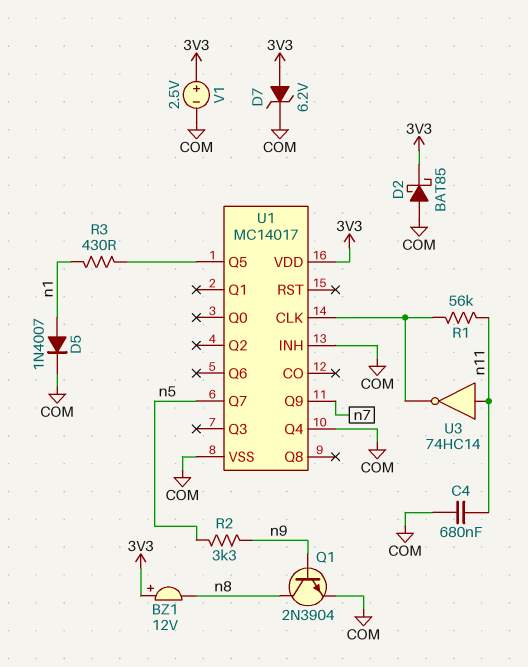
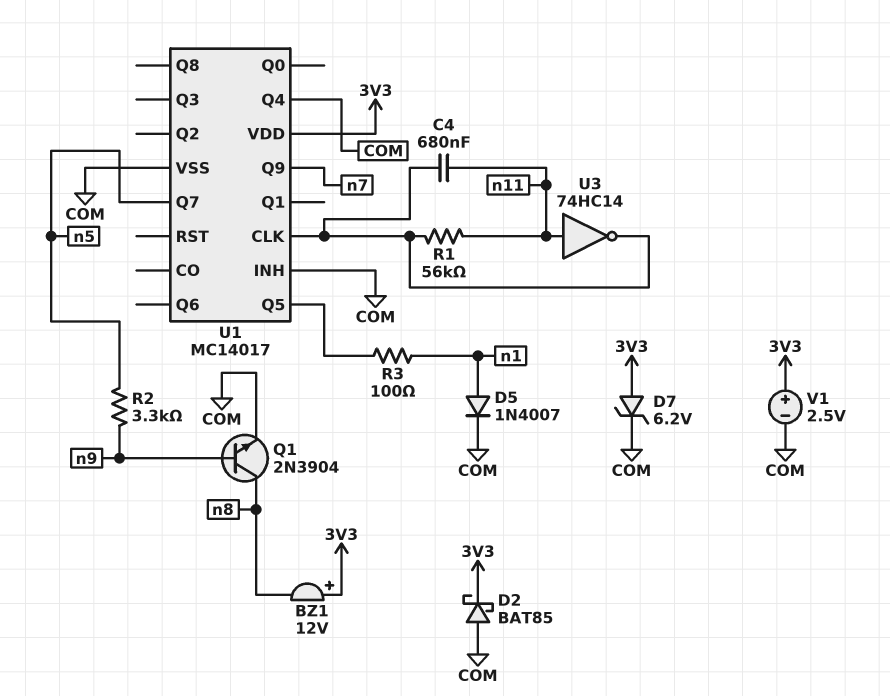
C4: 680nF (COM, n11) -> 680nF (U1/CLK, n11)
R3: 430 (U1/Q5, n1) -> 100 (U1/Q5, n1)

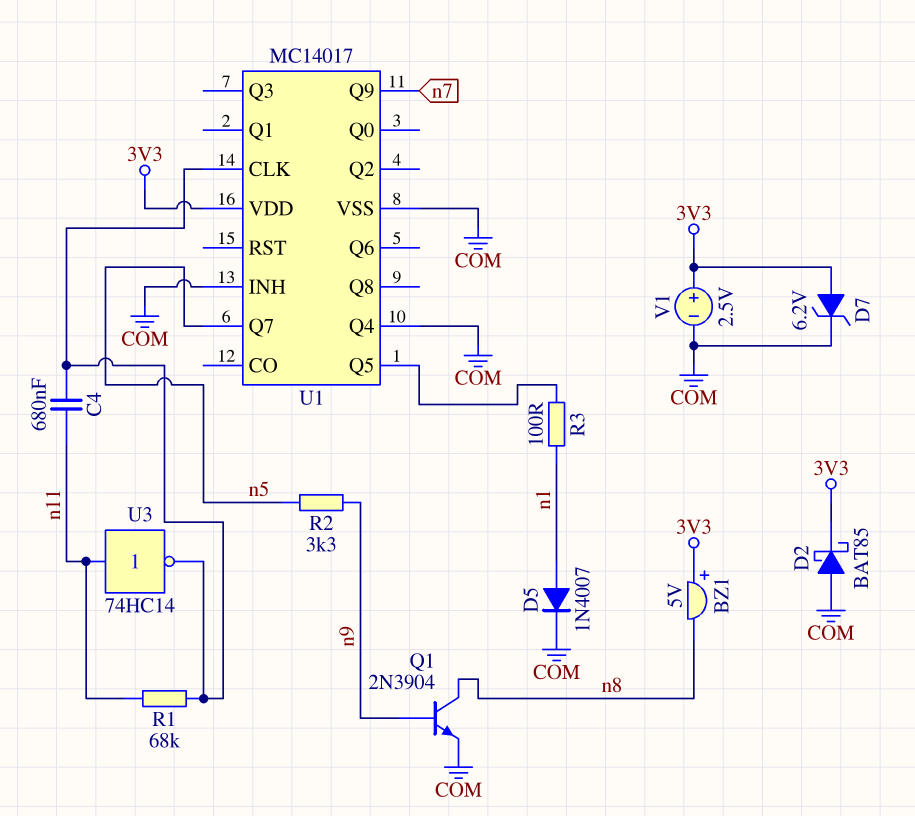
BZ1: buzzer 12V (plus 3V3, minus n8) -> buzzer 5V (plus 3V3, minus n8)
R1: 56k (U1/CLK, n11) -> 68k (U1/CLK, n11)

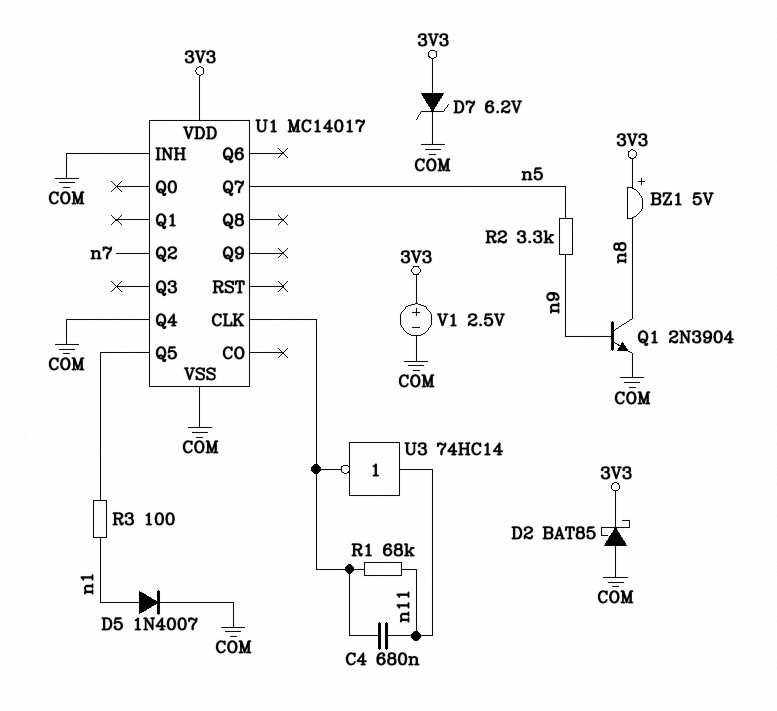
U1 pin Q2: none -> n7
U1 pin Q9: n7 -> none

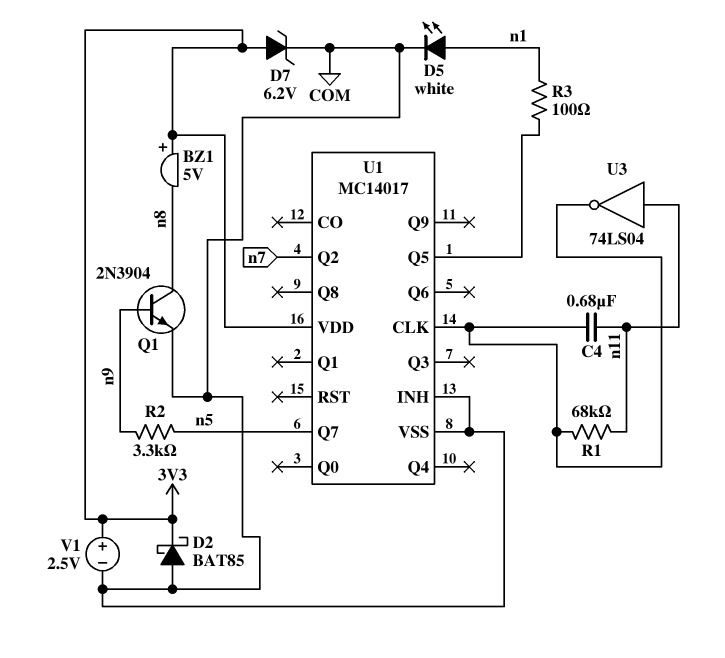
D5: diode 1N4007 (A n1, K COM) -> LED white (A n1, K COM)
U1 pin Q4: COM -> none
U3: NOT 74HC14 (in n11, out U1/CLK) -> NOT 74LS04 (in n11, out U1/CLK)

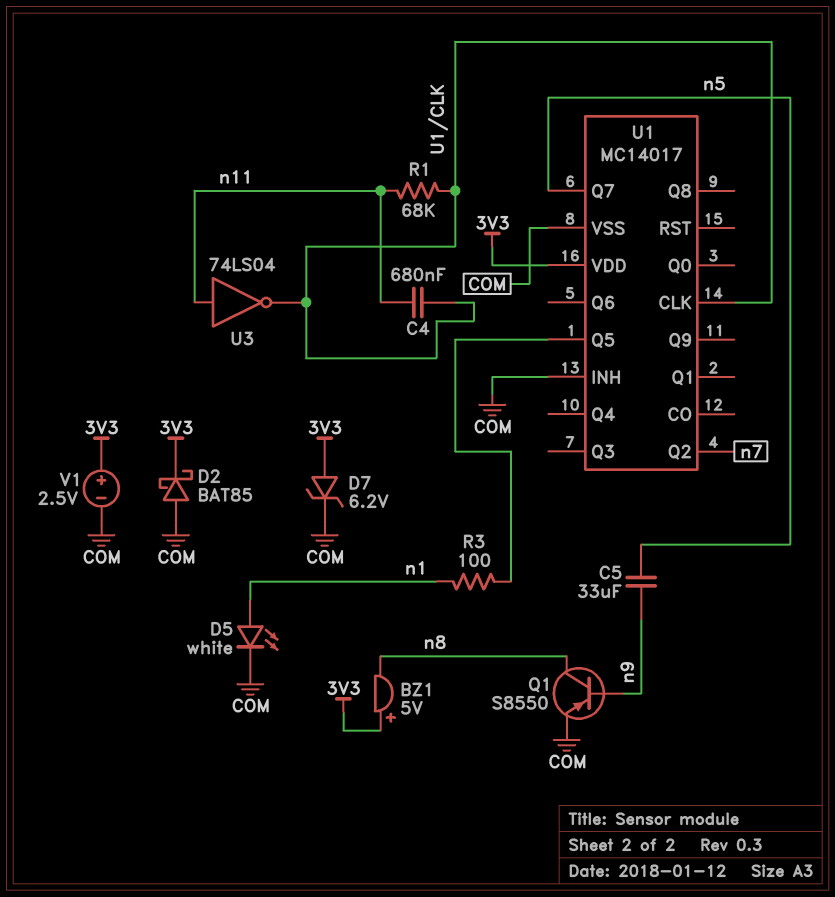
C5: none -> 33uF (n5, n9)
Q1: NPN 2N3904 (B n9, C n8, E COM) -> PNP S8550 (B n9, C n8, E COM)
R2: 3.3k (n5, n9) -> none

